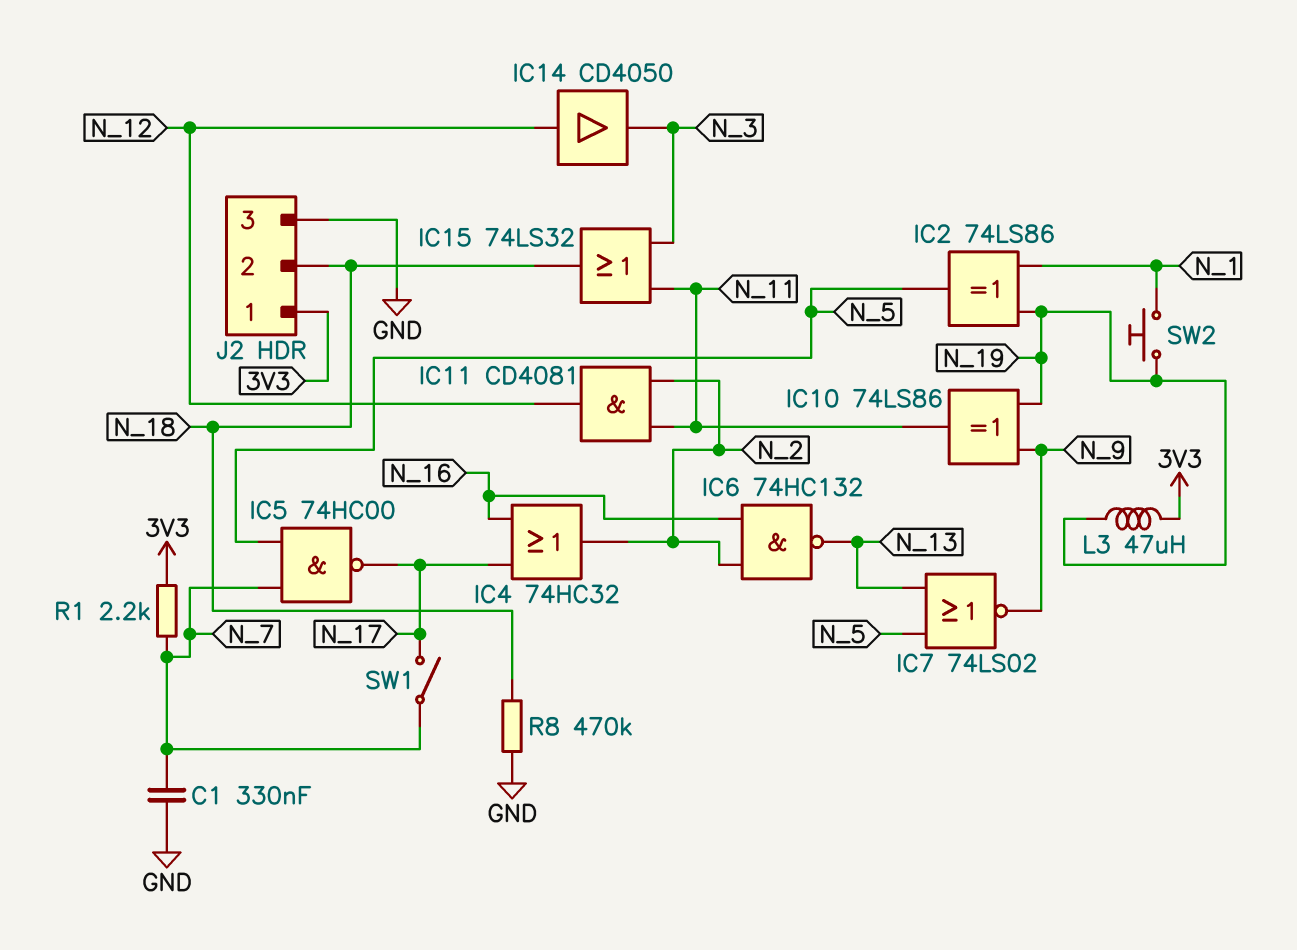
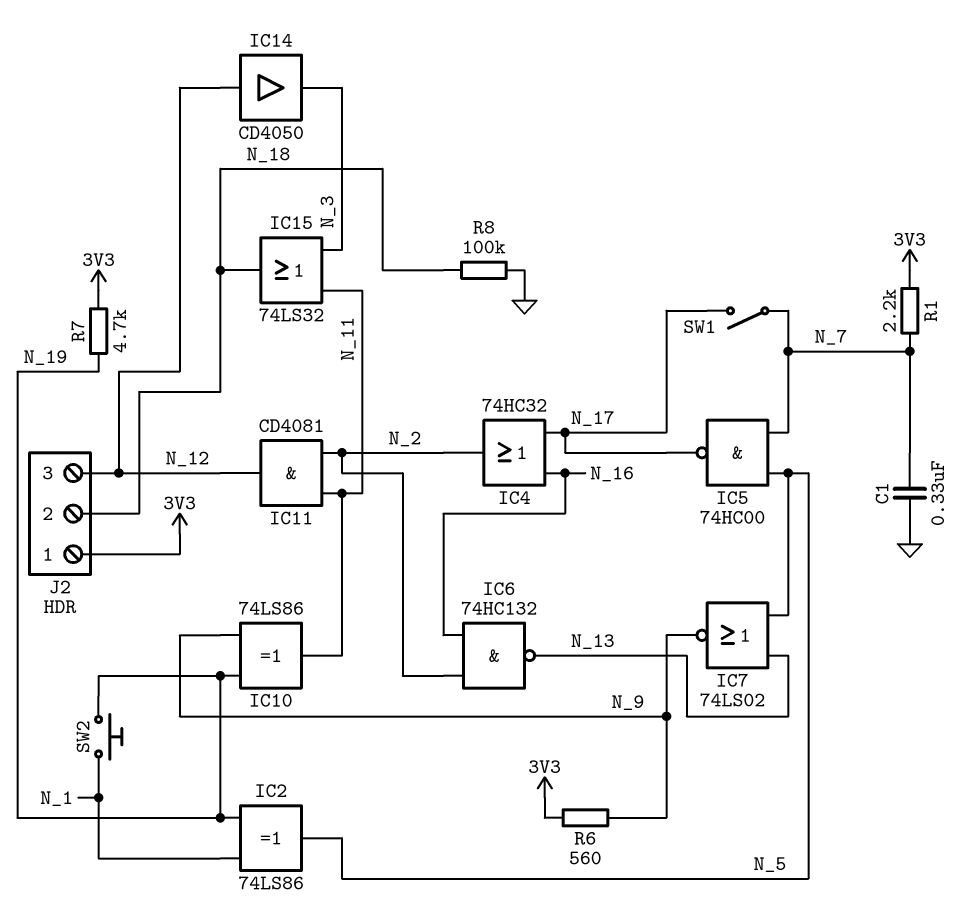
J2 pin 3: GND -> N_12
L3: 47uH (3V3, N_19) -> none
R6: none -> 560 (3V3, N_9)
R7: none -> 4.7k (3V3, N_19)
R8: 470k (GND, N_18) -> 100k (GND, N_18)

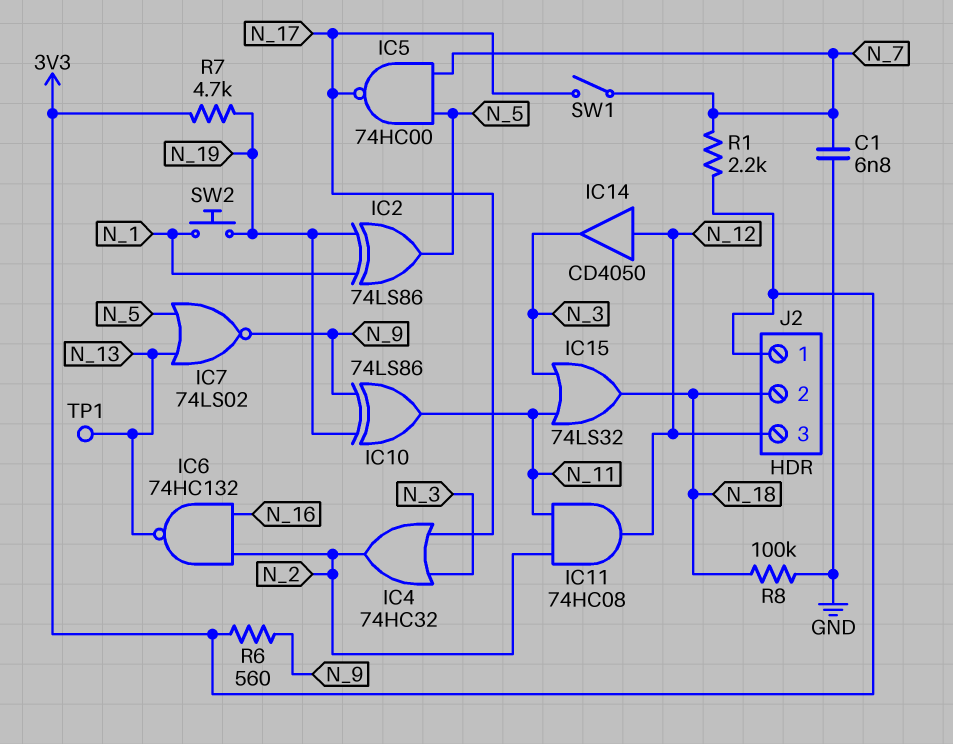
C1: 330nF (GND, N_7) -> 6.8nF (GND, N_7)
IC4: OR 74HC32 (in N_16, in N_17, out N_2) -> OR 74HC32 (in N_3, in N_17, out N_2)
IC11: AND CD4081 (in N_2, in N_11, out N_12) -> AND 74HC08 (in N_2, in N_11, out N_12)
TP1: none -> test point (N_13)

